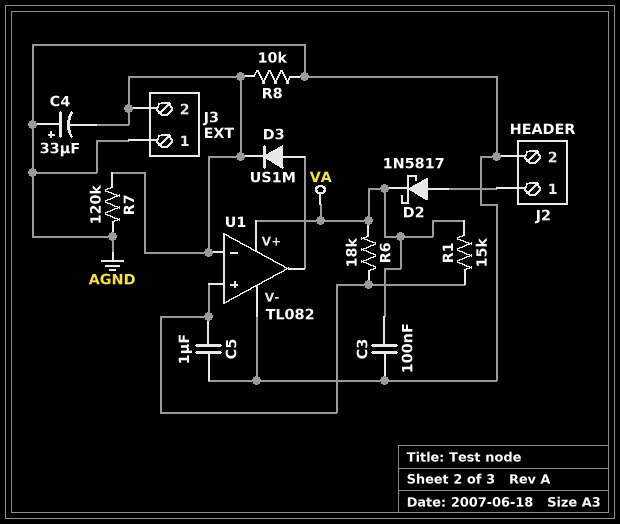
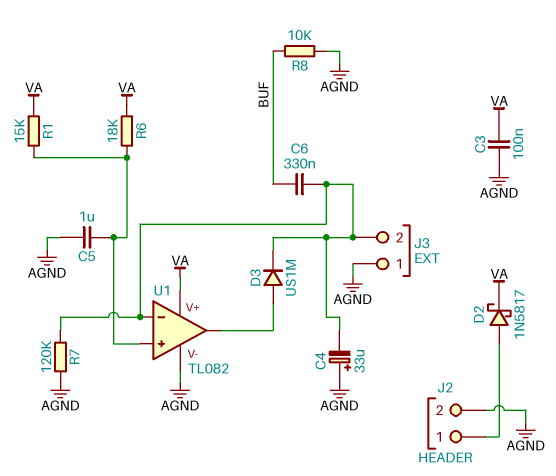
C6: none -> 330nF (BUF, J3/2)
R8: 10k (AGND, J3/2) -> 10k (AGND, BUF)

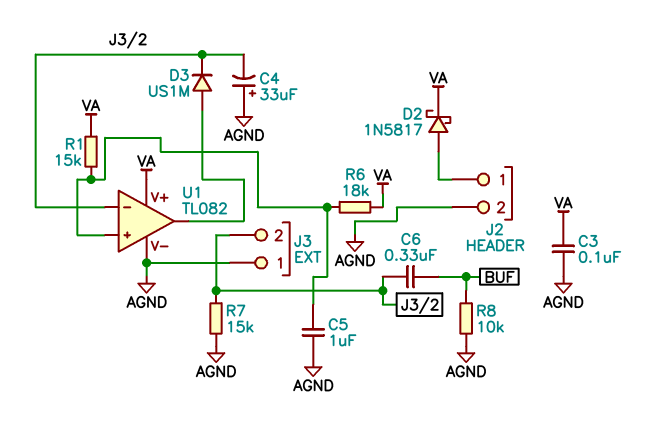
R7: 120k (AGND, J3/2) -> 15k (AGND, J3/2)

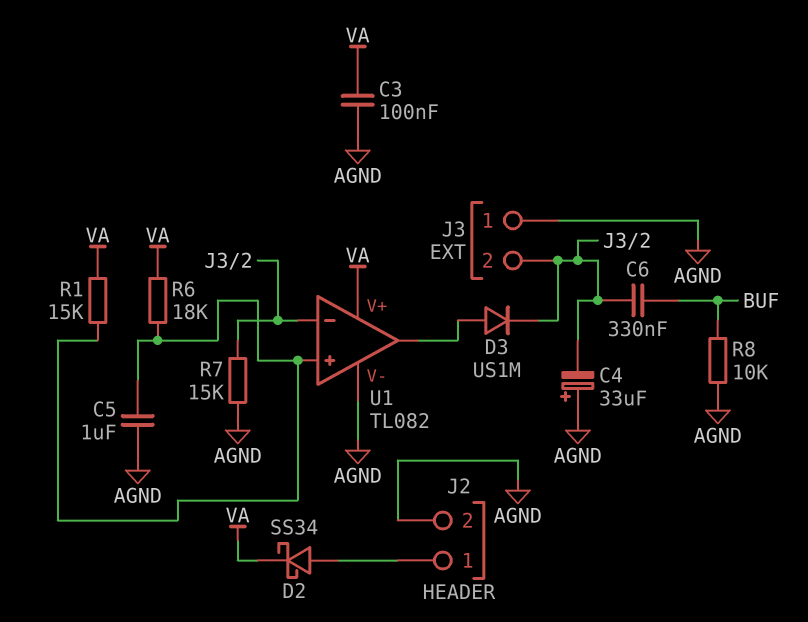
D2: schottky 1N5817 (A J2/1, K VA) -> schottky SS34 (A J2/1, K VA)

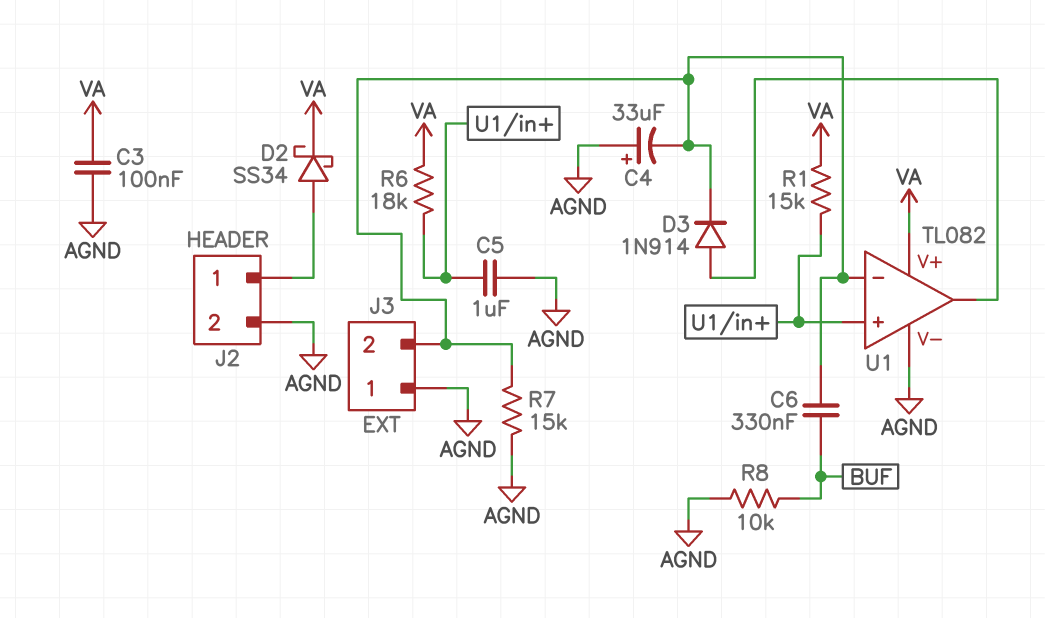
D3: diode US1M (A U1/out, K J3/2) -> diode 1N914 (A U1/out, K J3/2)

